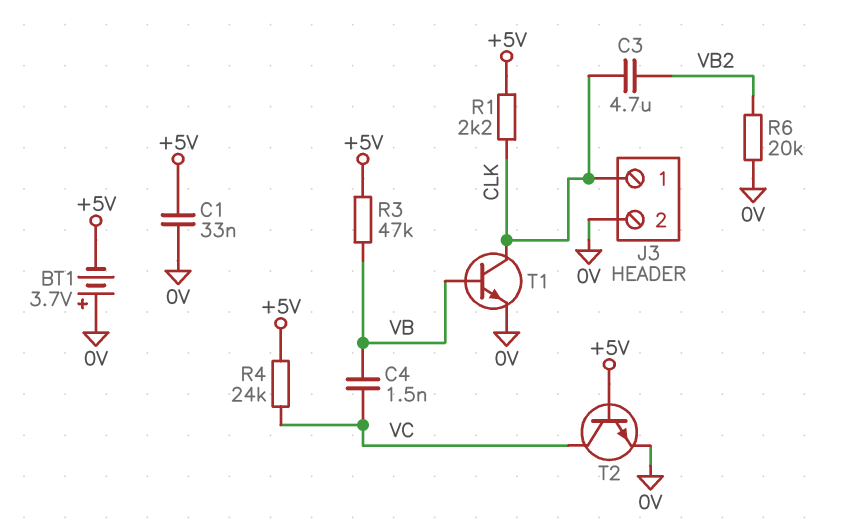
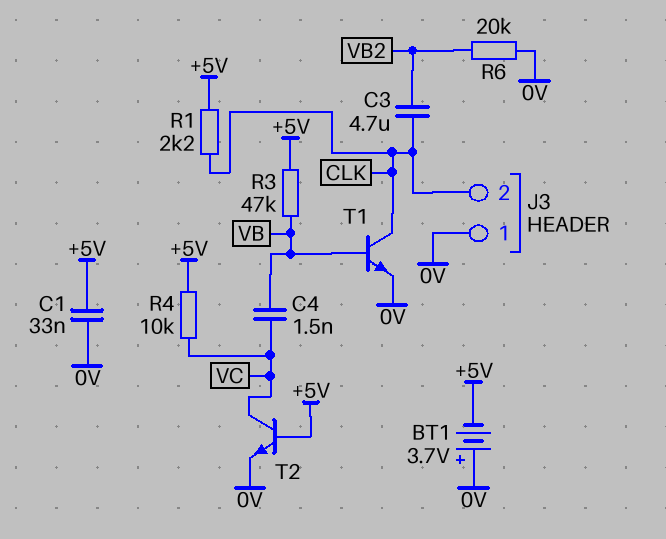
J3 pin 1: CLK -> 0V
J3 pin 2: 0V -> CLK
R4: 24k (+5V, VC) -> 10k (+5V, VC)

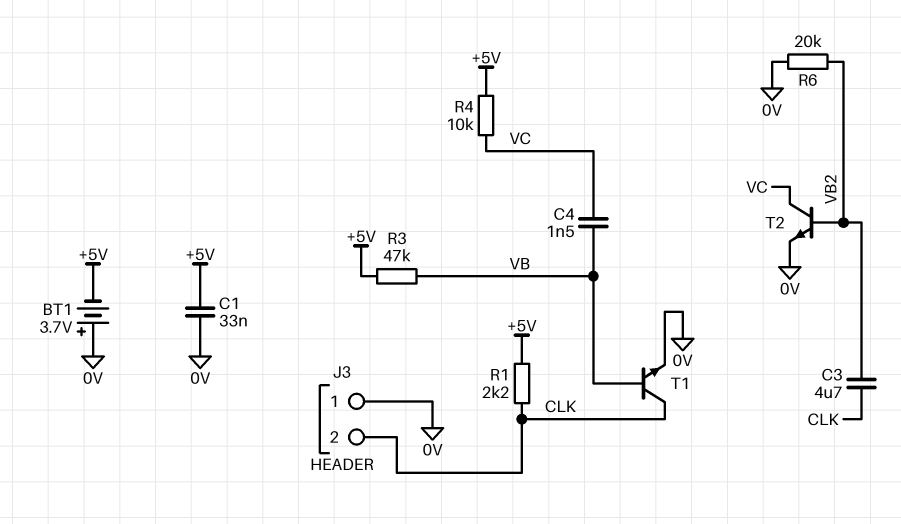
T2: NPN (B +5V, C VC, E 0V) -> NPN (B VB2, C VC, E 0V)

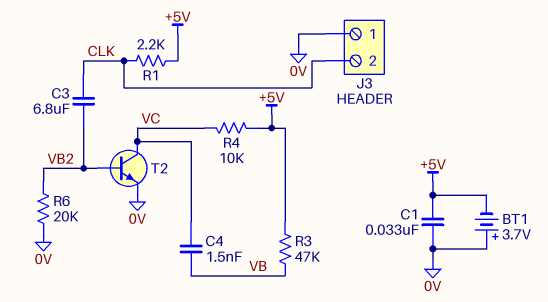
C3: 4.7uF (CLK, VB2) -> 6.8uF (CLK, VB2)
T1: NPN (B VB, C CLK, E 0V) -> none

